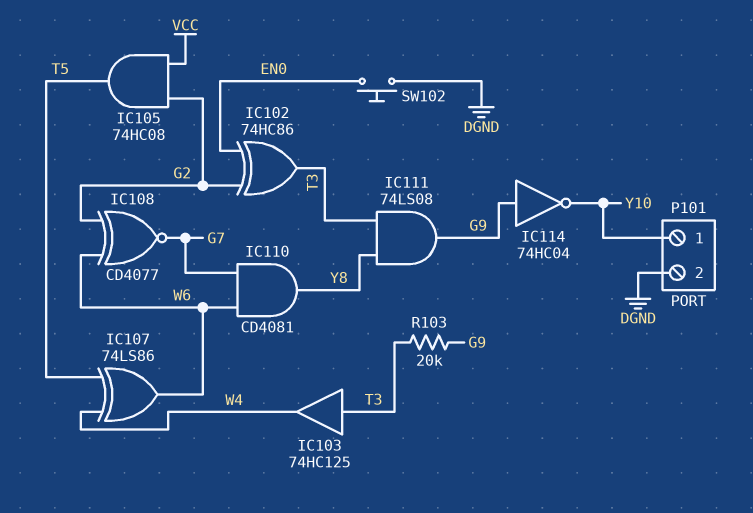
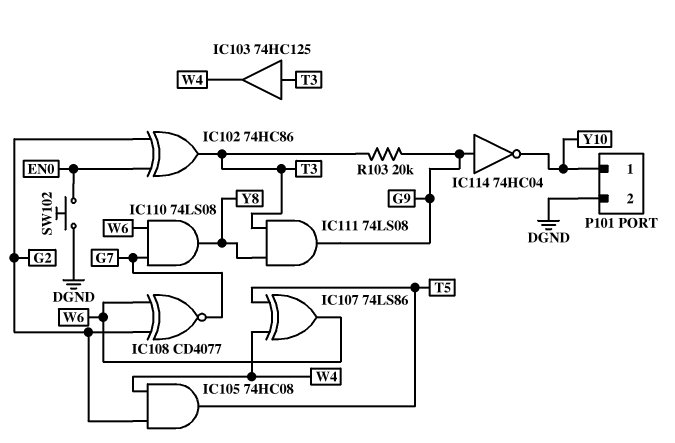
IC105: AND 74HC08 (in G2, in VCC, out T5) -> AND 74HC08 (in G2, in W4, out T5)
IC110: AND CD4081 (in G7, in W6, out Y8) -> AND 74LS08 (in G7, in W6, out Y8)

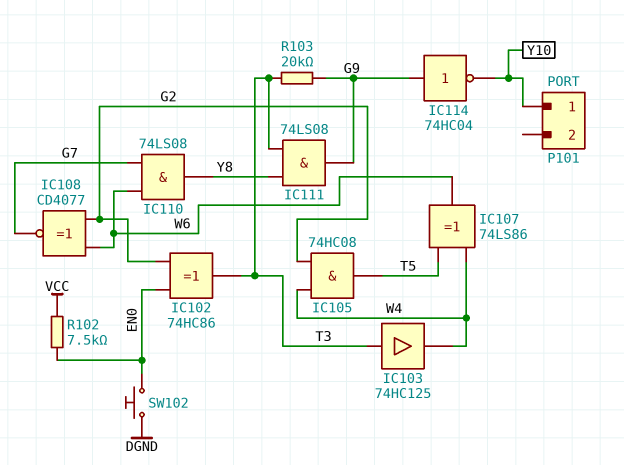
P101 pin 2: DGND -> none
R102: none -> 7.5k (EN0, VCC)

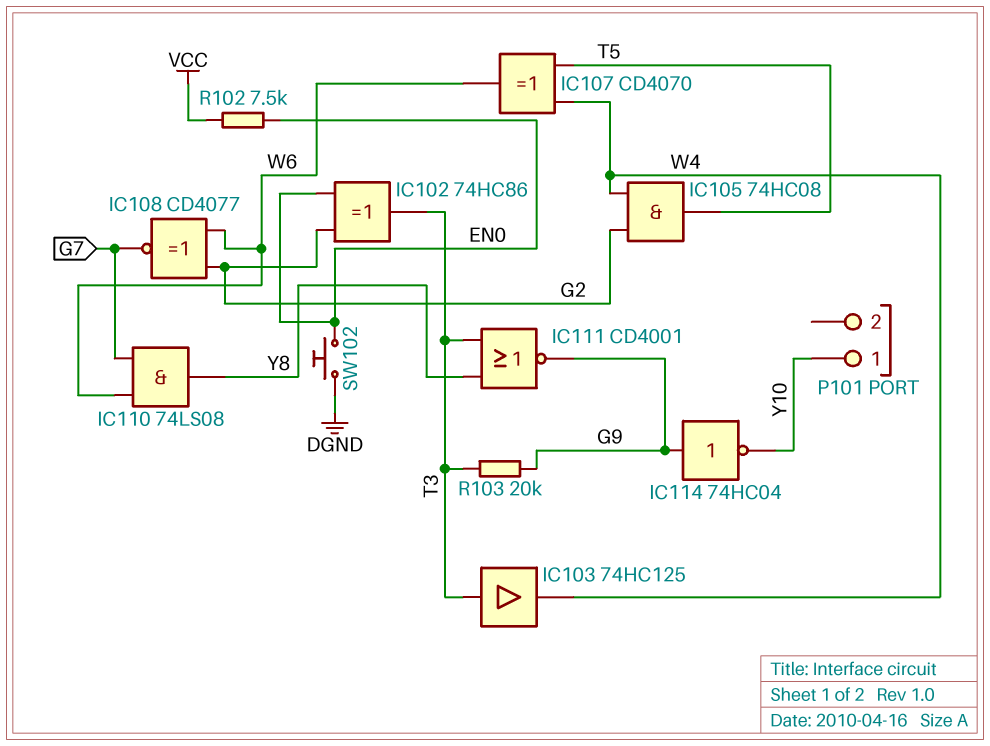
IC107: XOR 74LS86 (in T5, in W4, out W6) -> XOR CD4070 (in T5, in W4, out W6)
IC111: AND 74LS08 (in T3, in Y8, out G9) -> NOR CD4001 (in T3, in Y8, out G9)

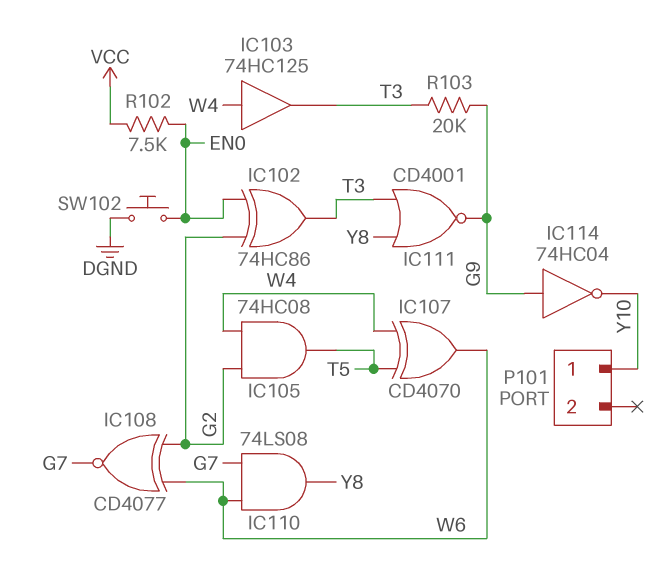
IC103: buffer 74HC125 (in T3, out W4) -> buffer 74HC125 (in W4, out T3)

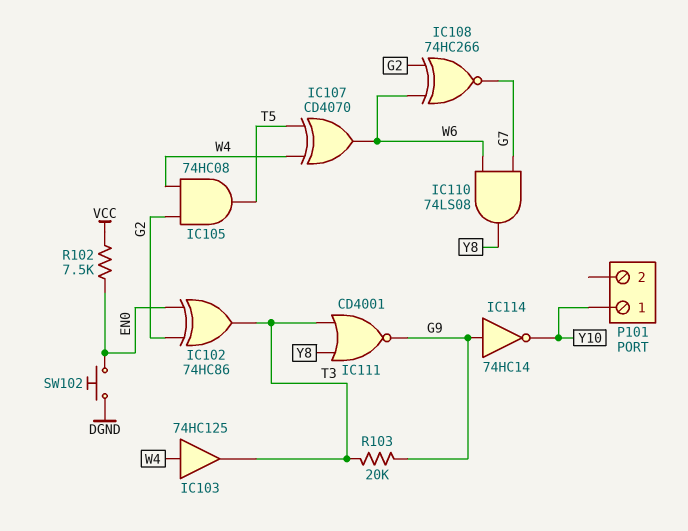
IC108: XNOR CD4077 (in G2, in W6, out G7) -> XNOR 74HC266 (in G2, in W6, out G7)
IC114: NOT 74HC04 (in G9, out Y10) -> NOT 74HC14 (in G9, out Y10)

